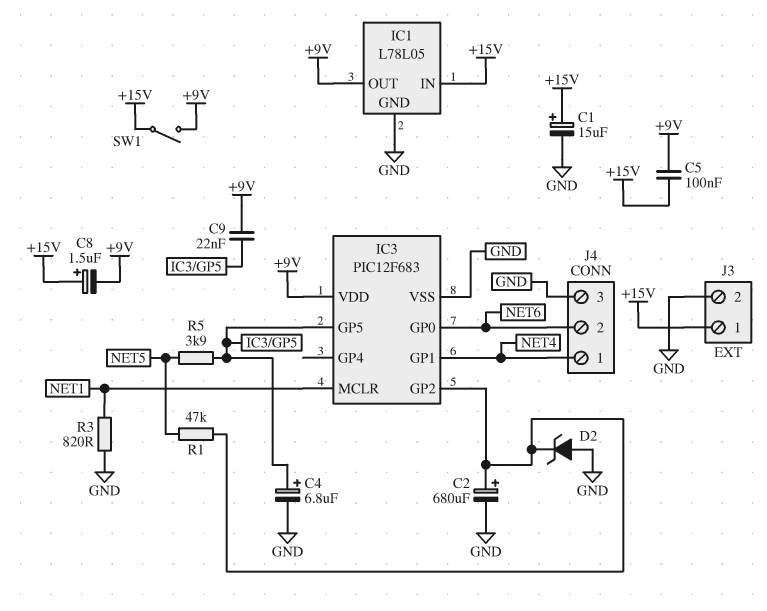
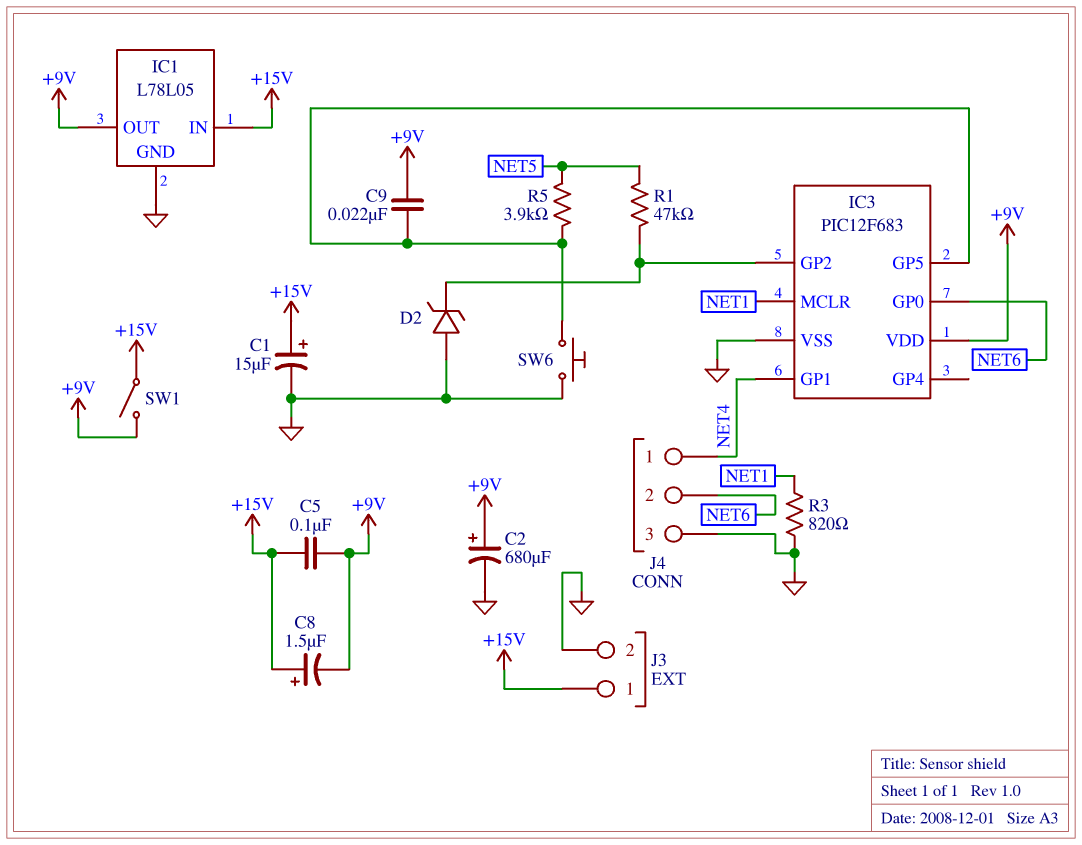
C2: 680uF (plus IC3/GP2, minus GND) -> 680uF (plus +9V, minus GND)
C4: 6.8uF (plus IC3/GP5, minus GND) -> none
SW6: none -> button (GND, IC3/GP5)

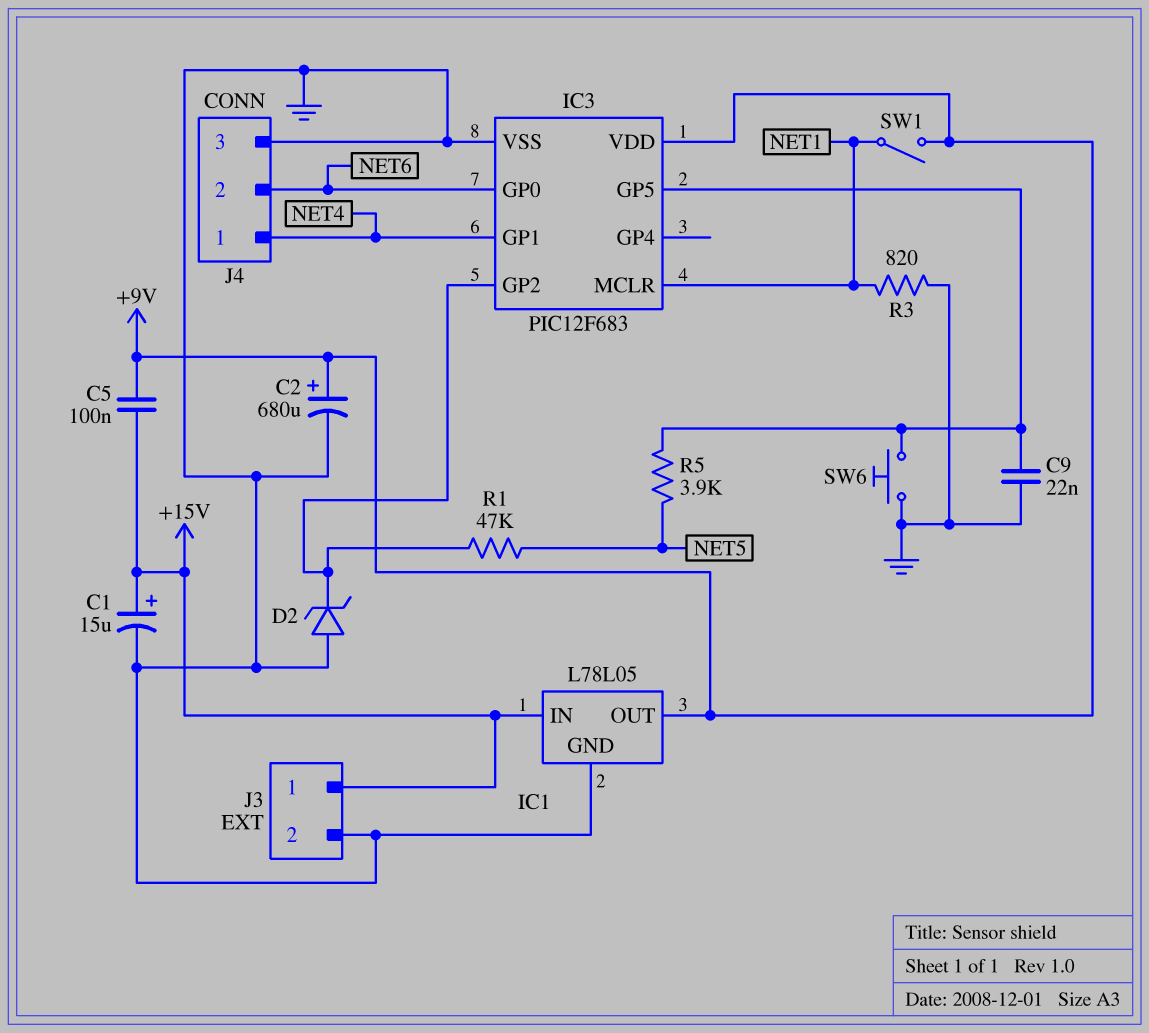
C8: 1.5uF (plus +15V, minus +9V) -> none
C9: 22nF (+9V, IC3/GP5) -> 22nF (GND, IC3/GP5)
SW1: switch (+9V, +15V) -> switch (+9V, NET1)

